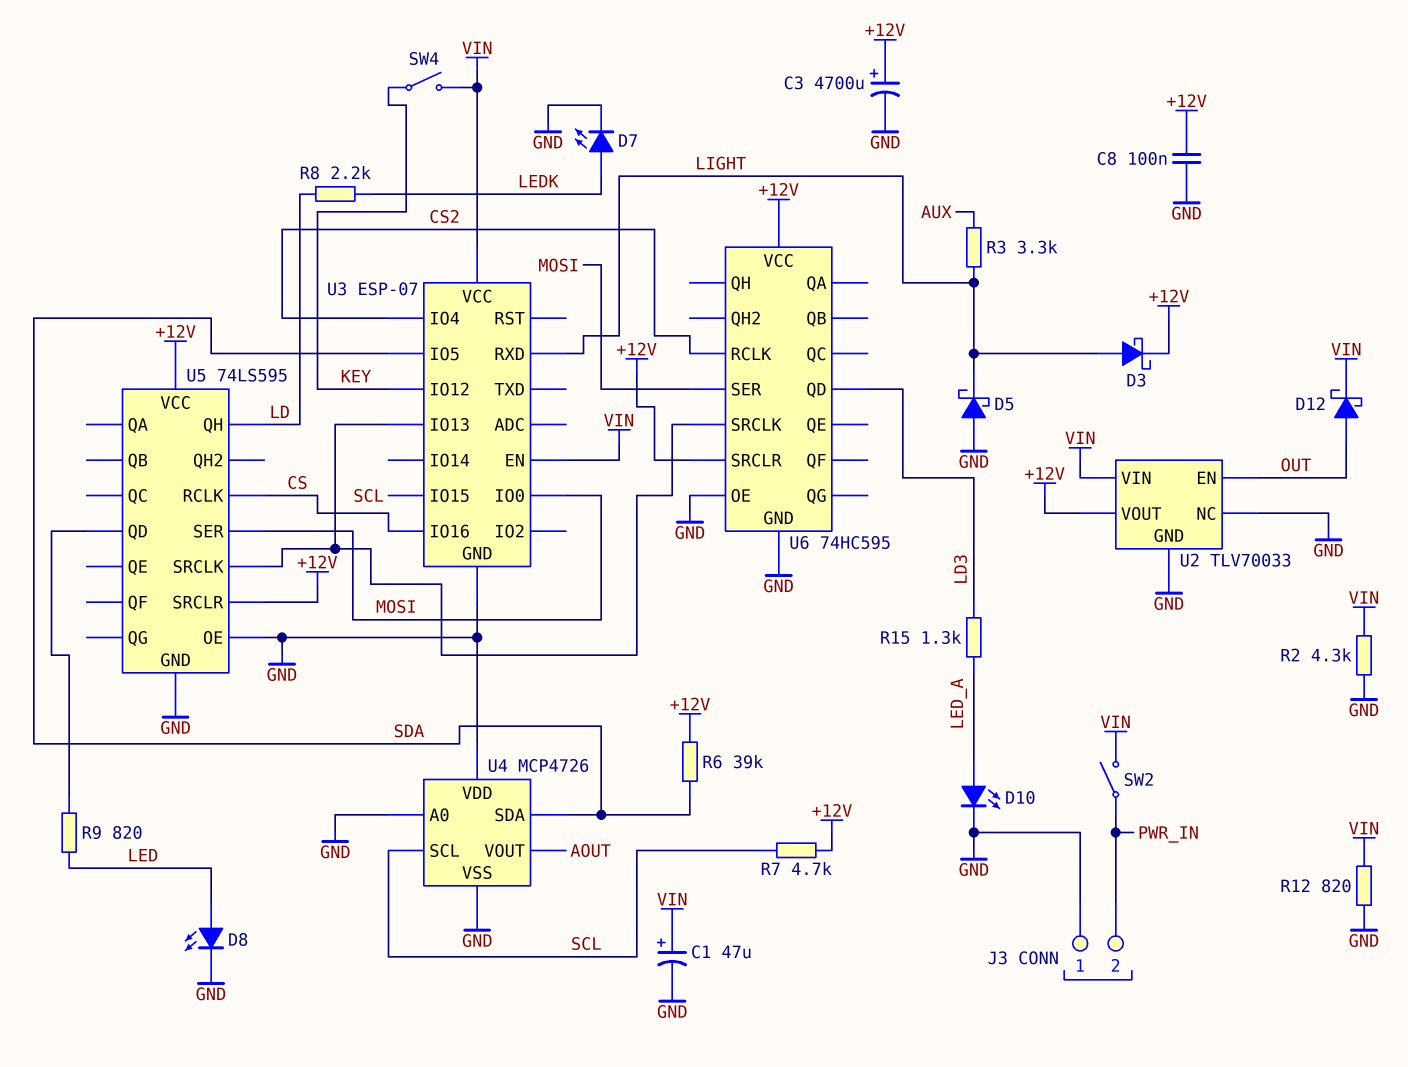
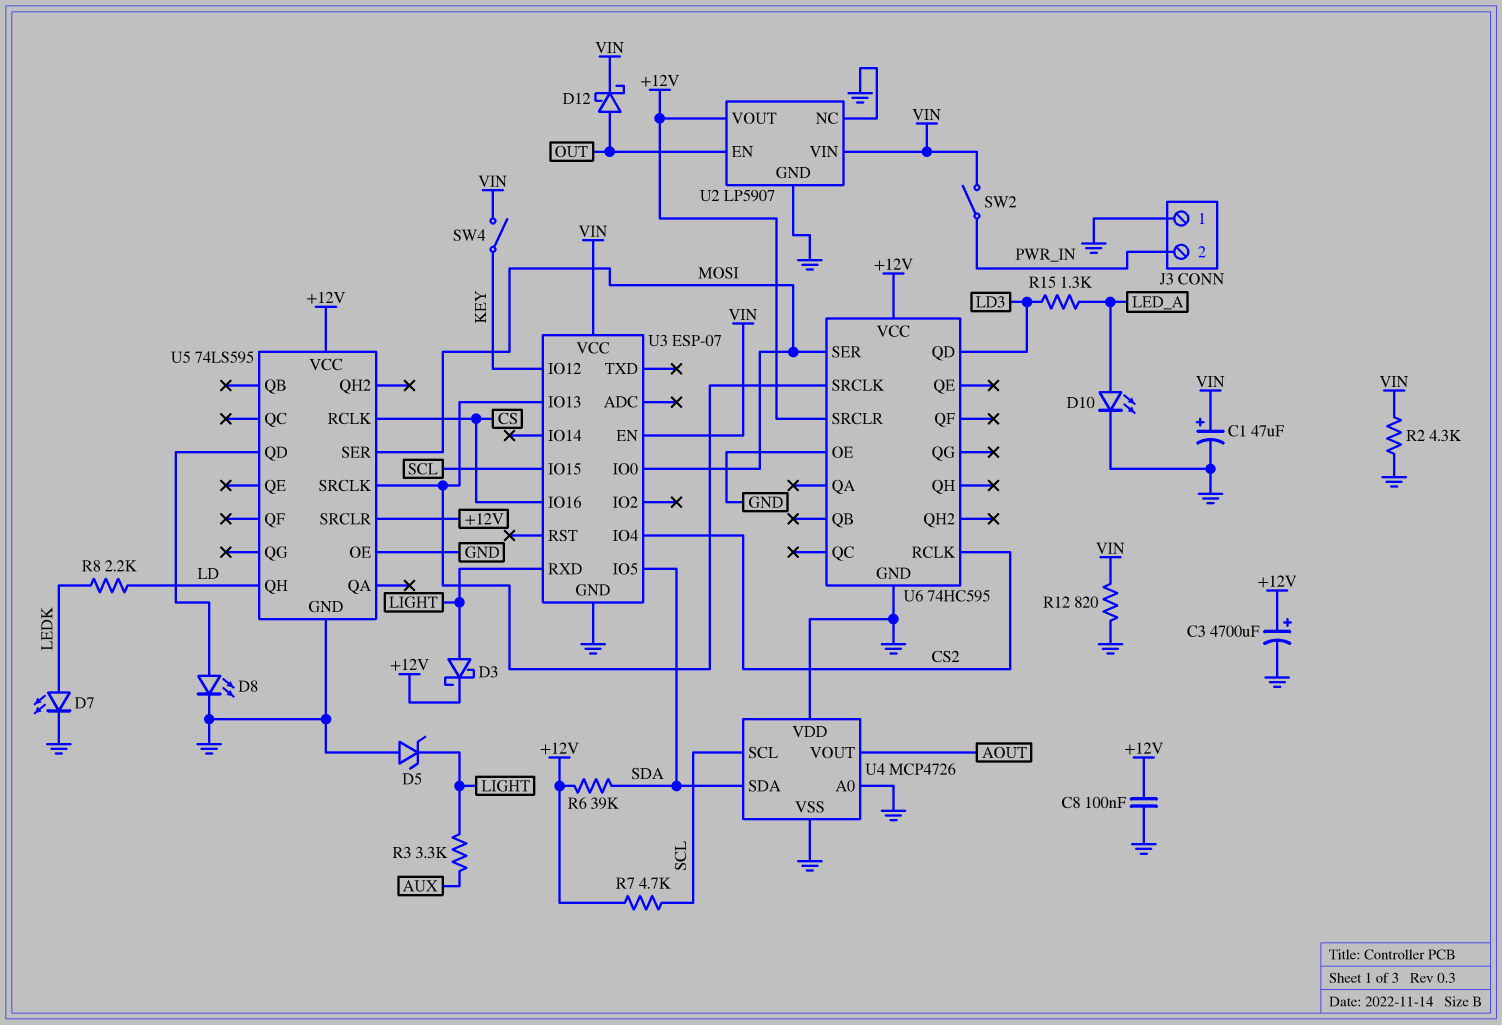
D5: schottky (A GND, K LIGHT) -> zener (A GND, K LIGHT)
D8: LED (A LED, K GND) -> LED (A U5/QD, K GND)
R9: 820 (LED, U5/QD) -> none
U2: TLV70033 -> LP5907

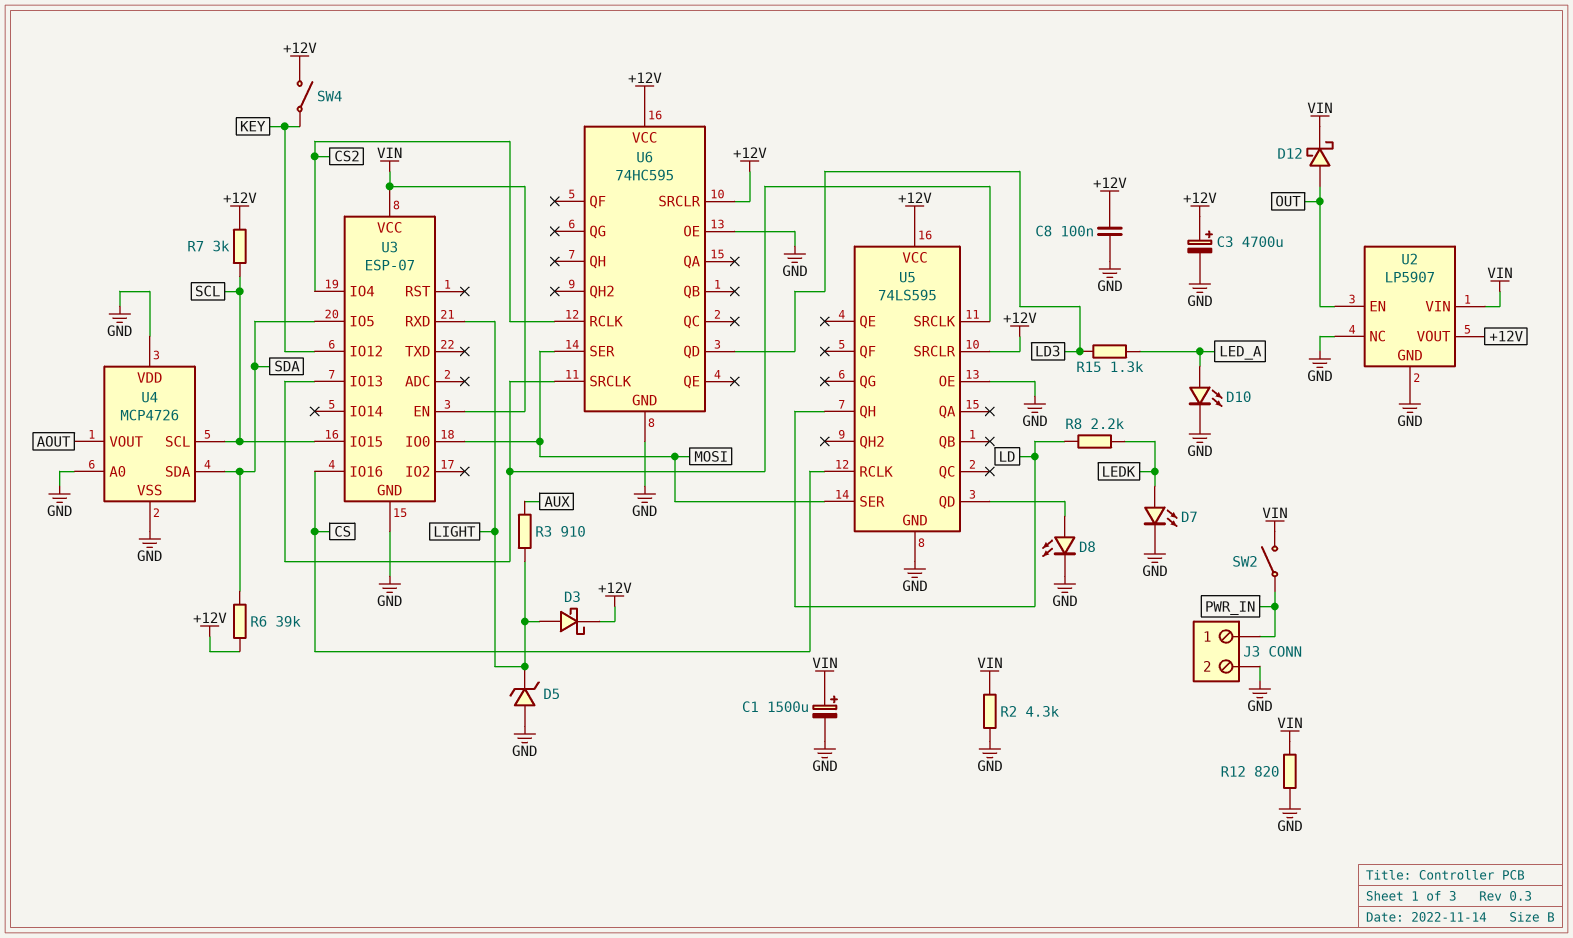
C1: 47uF (plus VIN, minus GND) -> 1500uF (plus VIN, minus GND)
J3 pin 1: GND -> PWR_IN
J3 pin 2: PWR_IN -> GND
R3: 3.3k (AUX, LIGHT) -> 910 (AUX, LIGHT)
R7: 4.7k (+12V, SCL) -> 3k (+12V, SCL)
SW4: switch (KEY, VIN) -> switch (+12V, KEY)

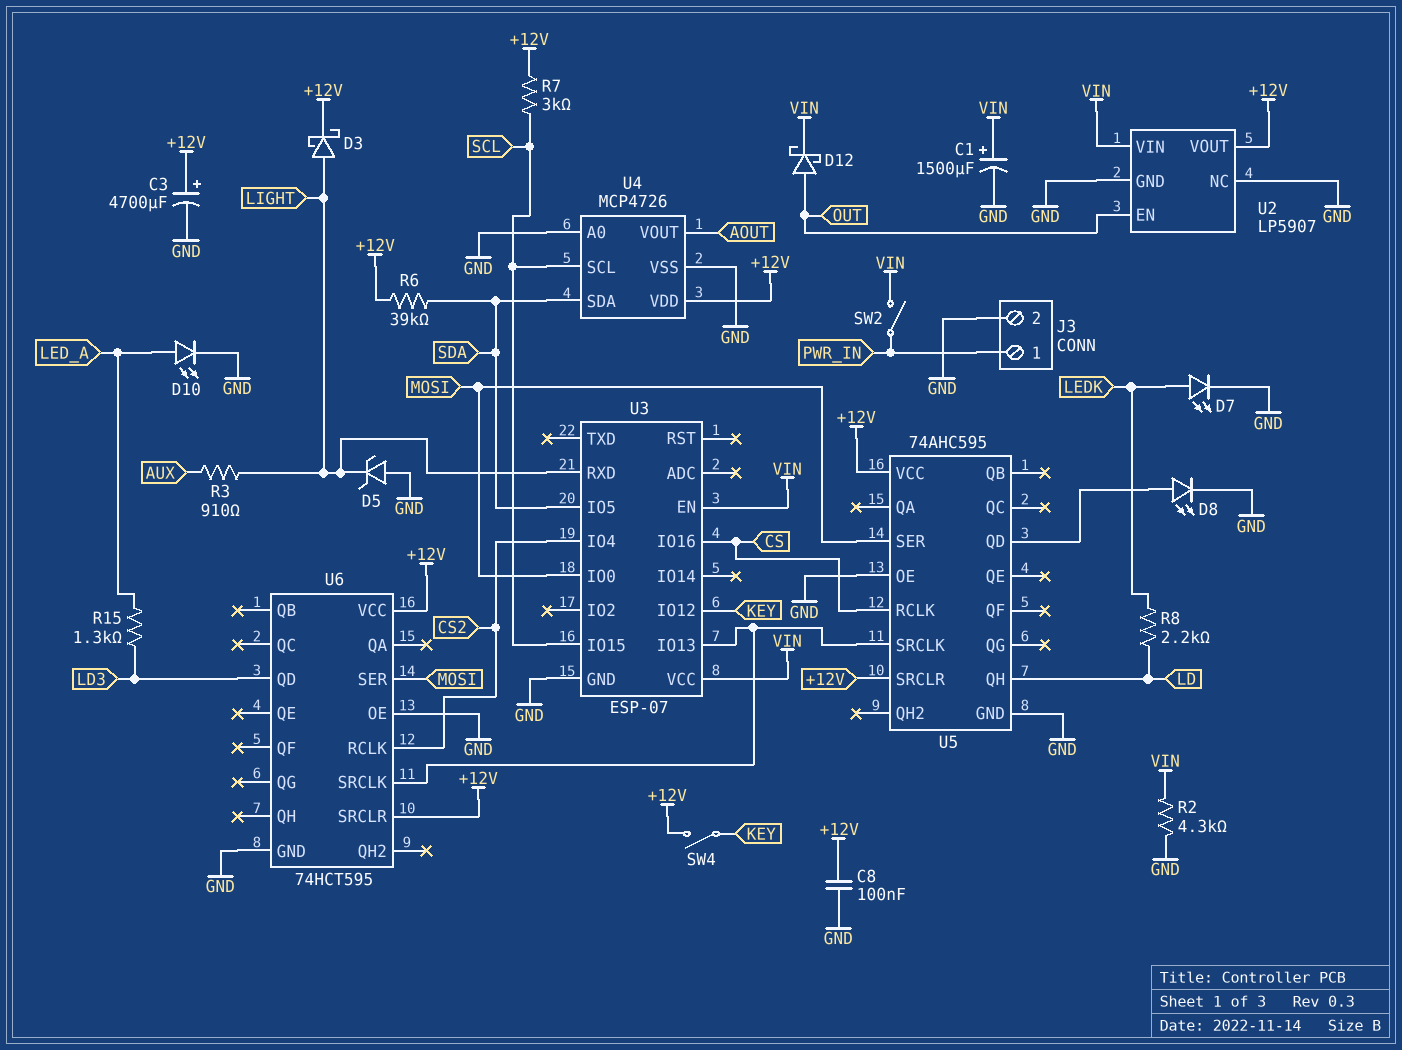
R12: 820 (GND, VIN) -> none
U4 pin VDD: GND -> +12V
U5: 74LS595 -> 74AHC595
U6: 74HC595 -> 74HCT595

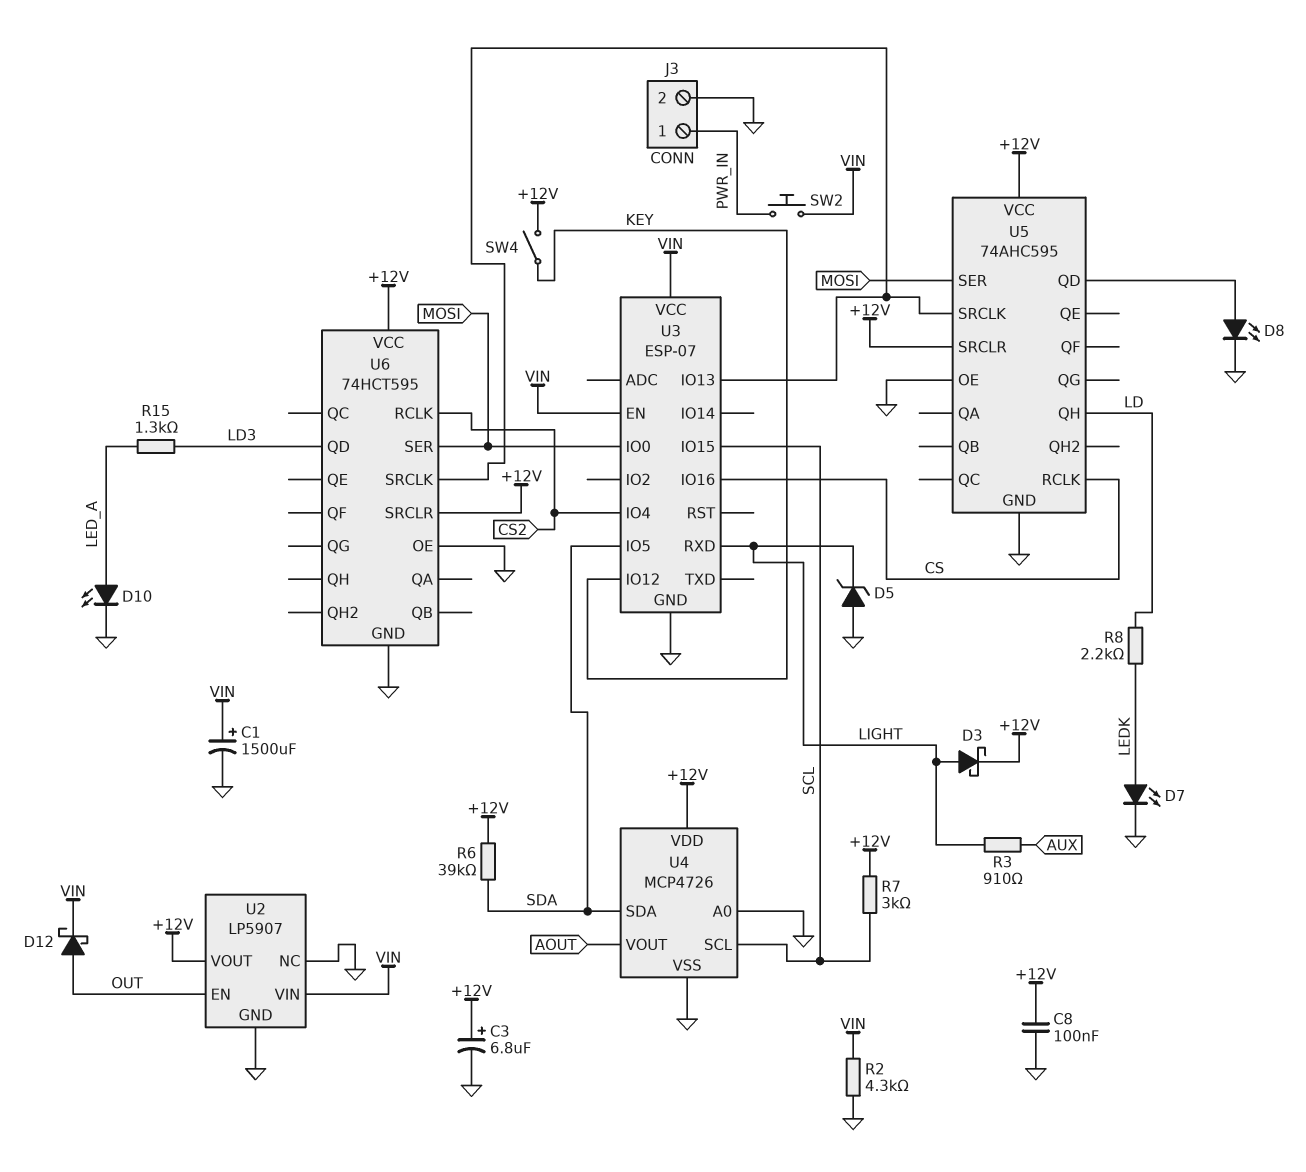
C3: 4700uF (plus +12V, minus GND) -> 6.8uF (plus +12V, minus GND)
SW2: switch (PWR_IN, VIN) -> button (PWR_IN, VIN)

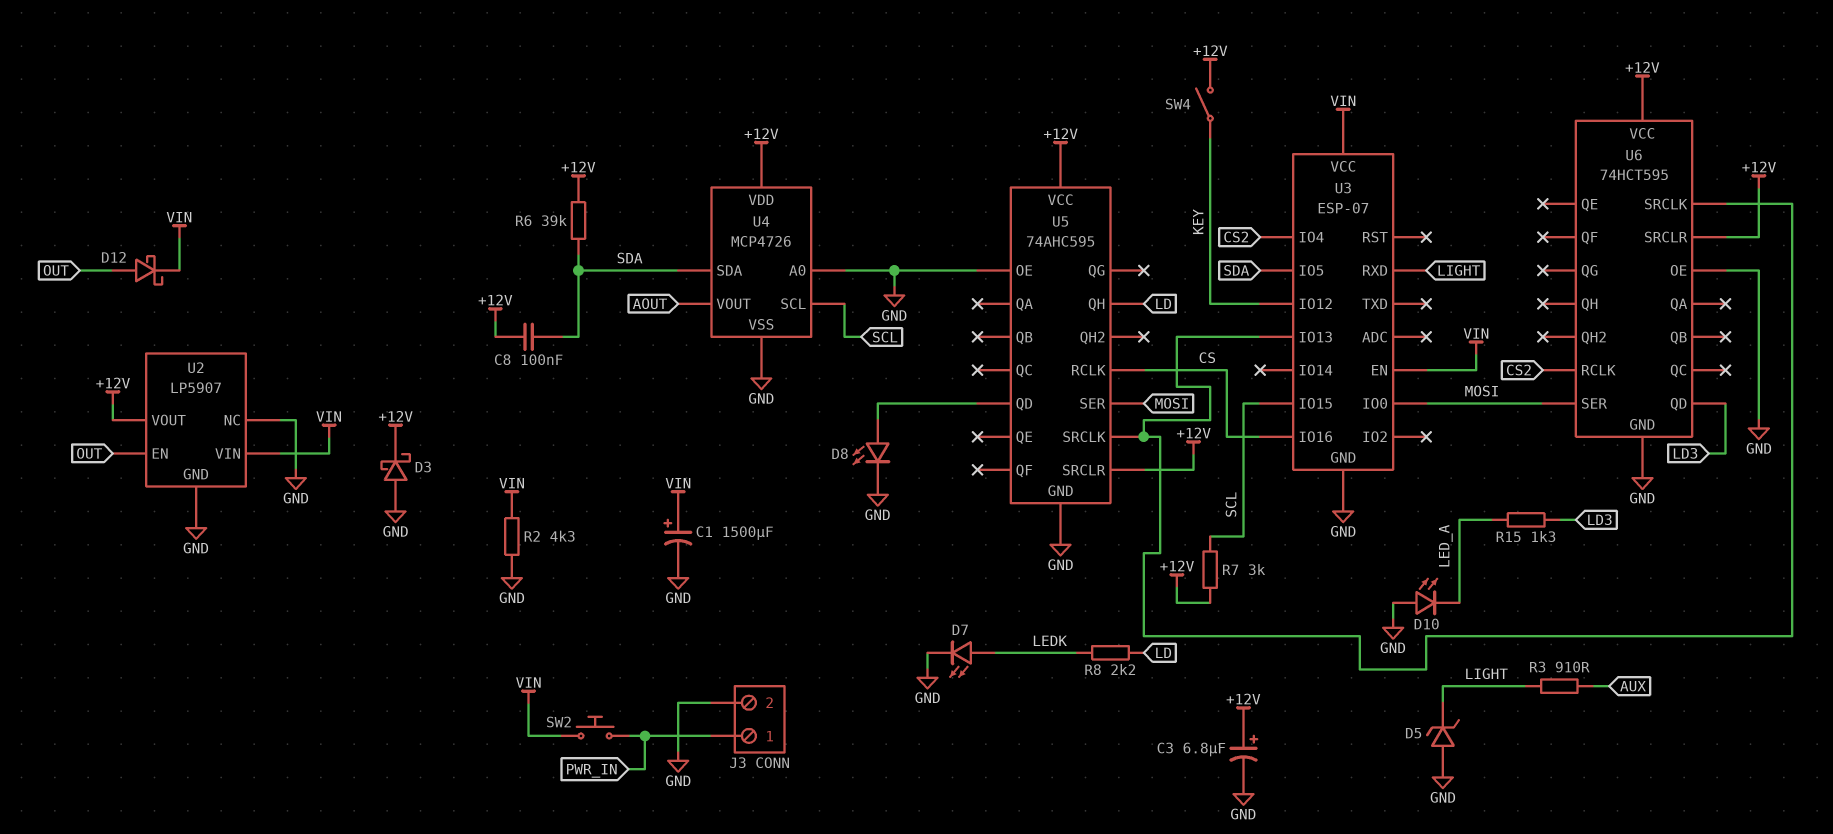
C8: 100nF (+12V, GND) -> 100nF (+12V, SDA)
D3: schottky (A LIGHT, K +12V) -> schottky (A GND, K +12V)
D10: LED (A LED_A, K GND) -> LED (A GND, K LED_A)

